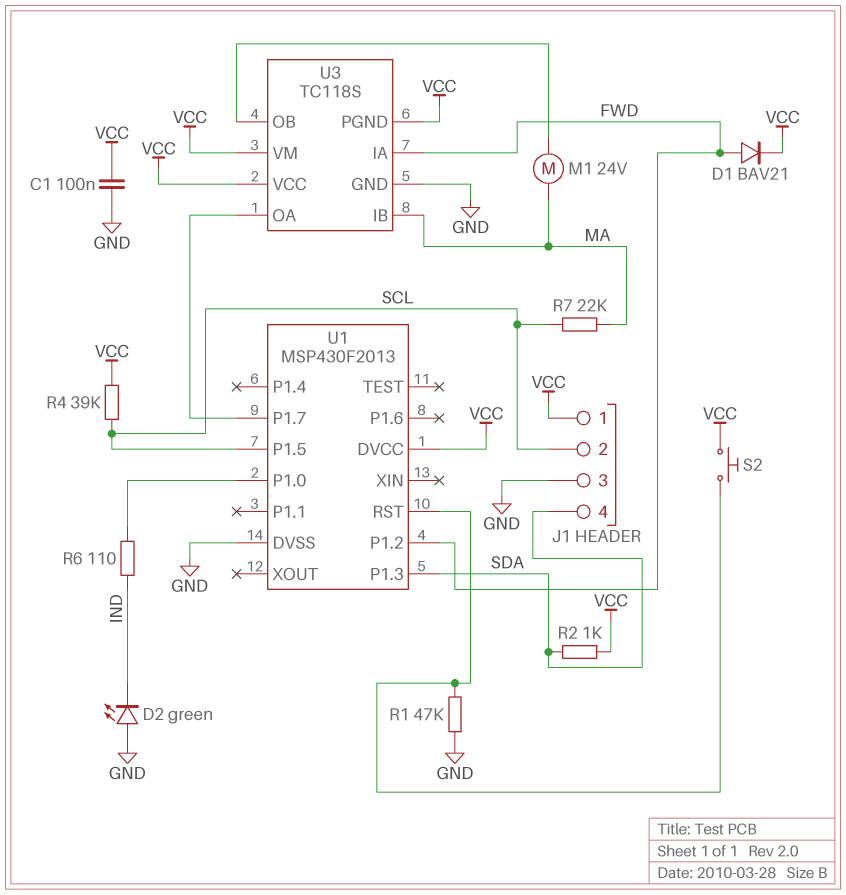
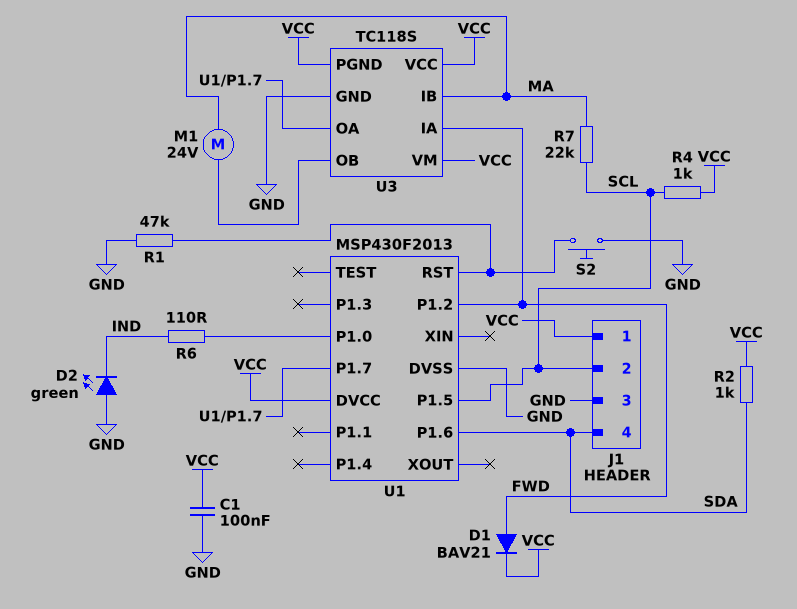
R4: 39k (SCL, VCC) -> 1k (SCL, VCC)
S2: button (U1/RST, VCC) -> button (GND, U1/RST)
U1 pin P1.3: SDA -> none
U1 pin P1.6: none -> SDA

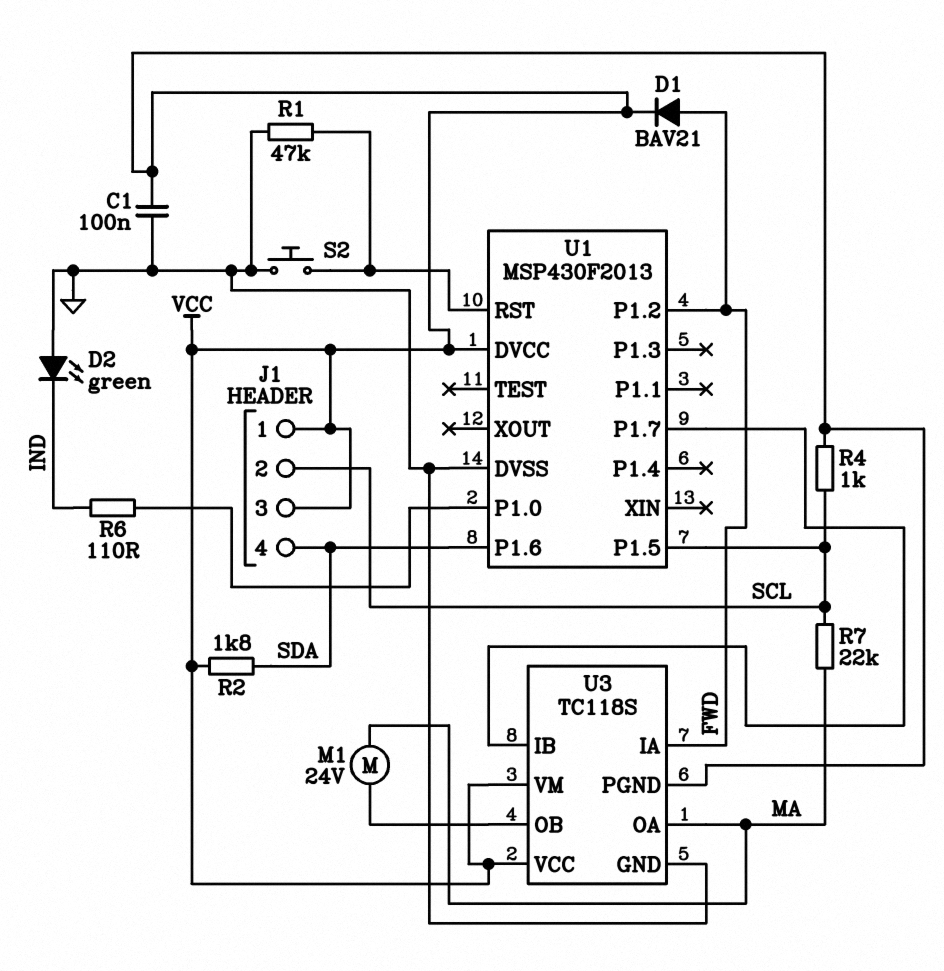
J1 pin 3: GND -> VCC
R2: 1k (SDA, VCC) -> 1.8k (SDA, VCC)
U3 pin IB: MA -> U1/P1.7
U3 pin OA: U1/P1.7 -> MA

